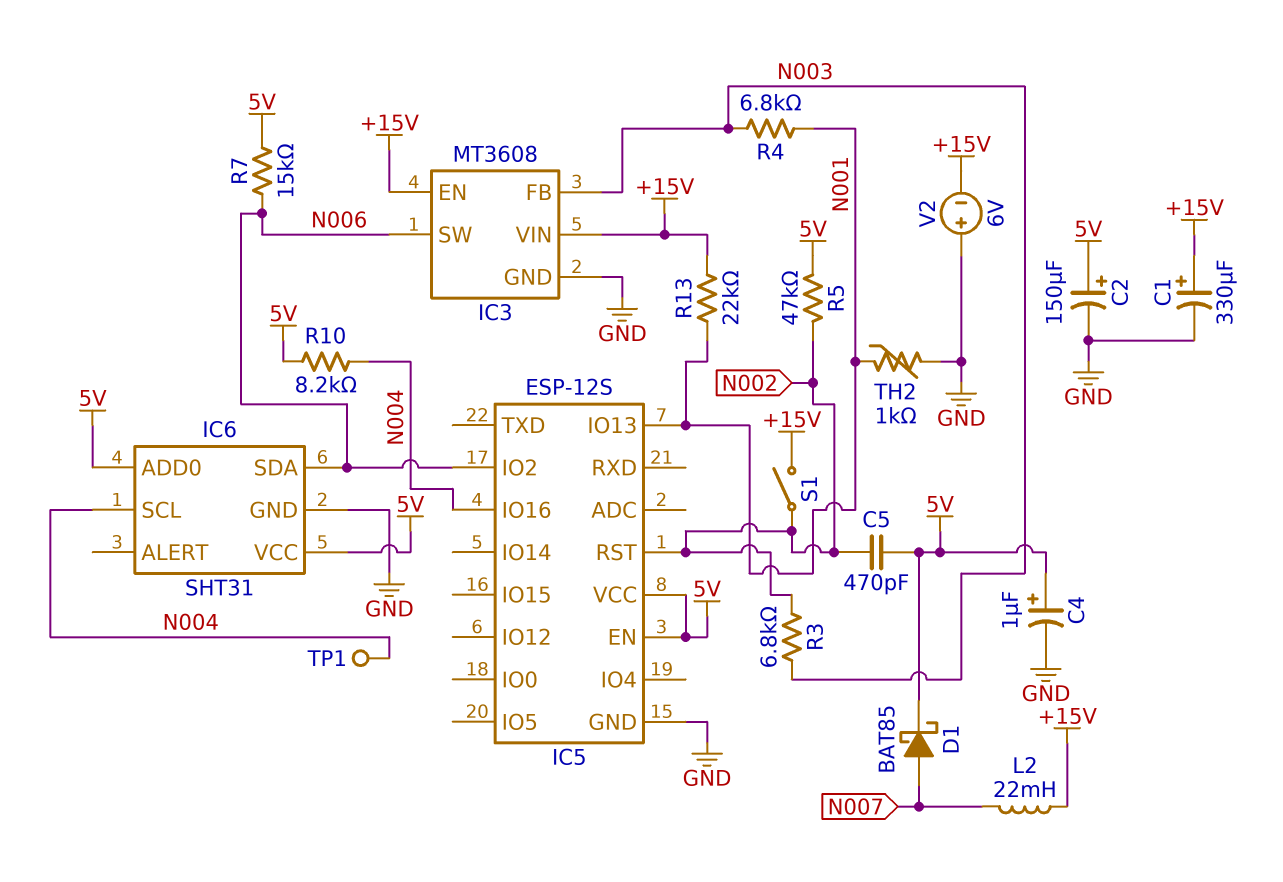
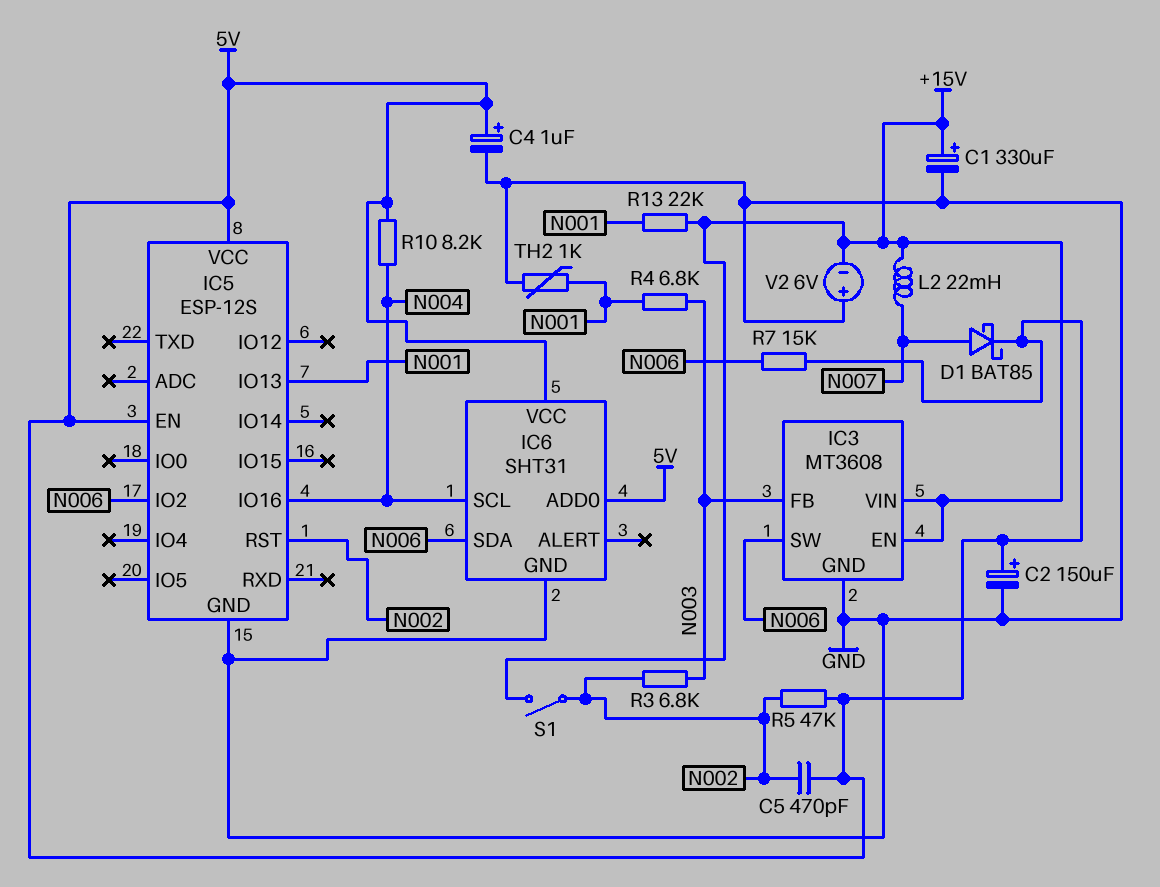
TP1: test point (N004) -> none

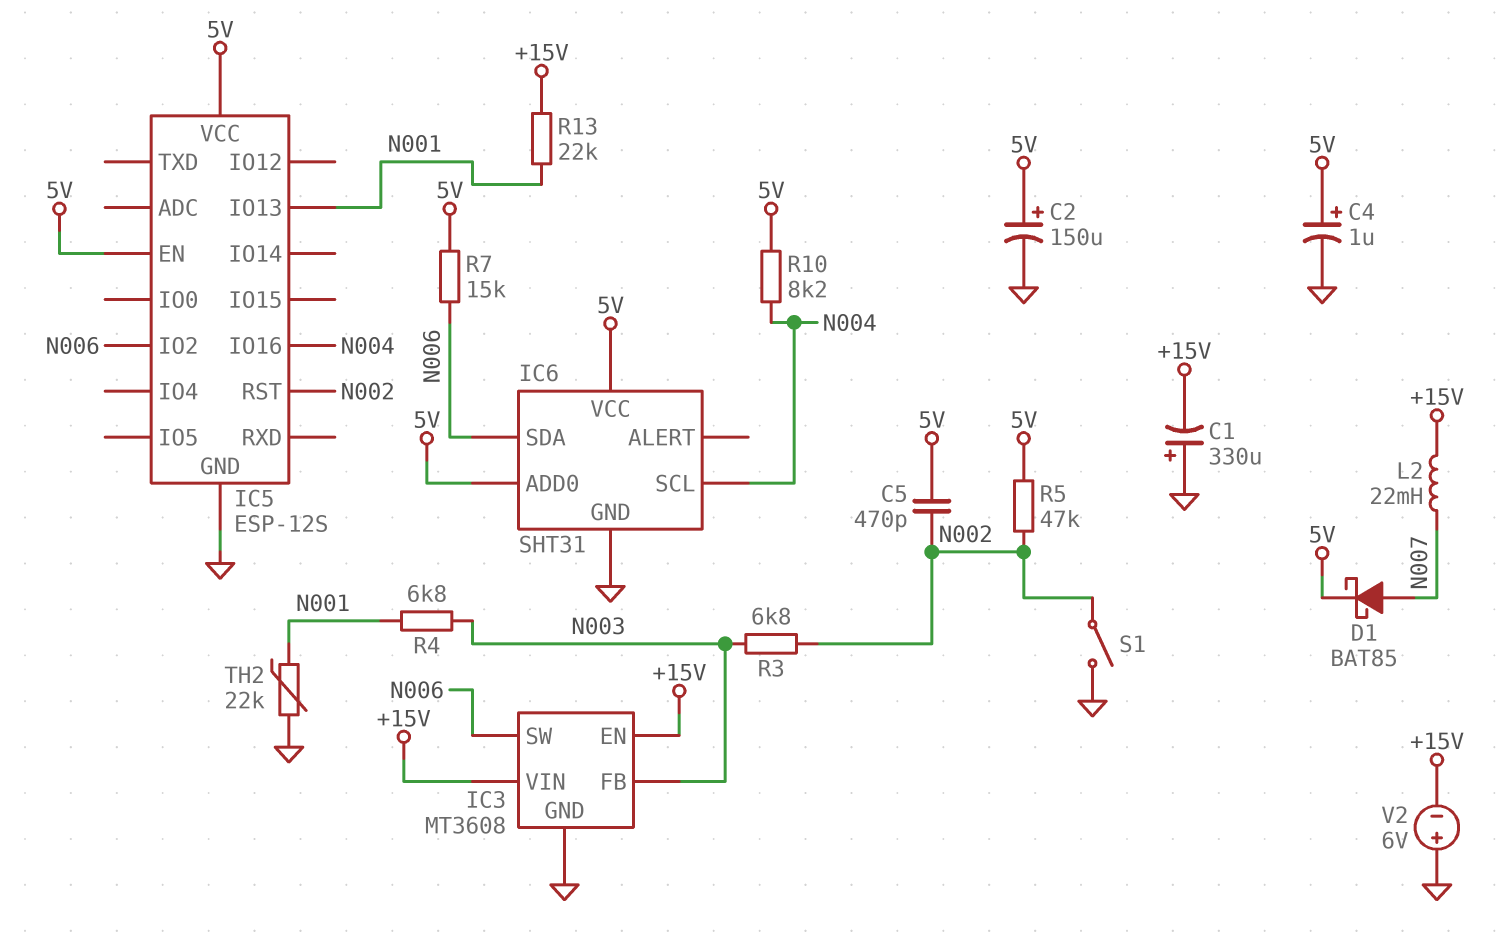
C1: 330uF (plus +15V, minus GND) -> 330uF (plus GND, minus +15V)
S1: switch (+15V, N002) -> switch (GND, N002)
TH2: 1k (GND, N001) -> 22k (GND, N001)

